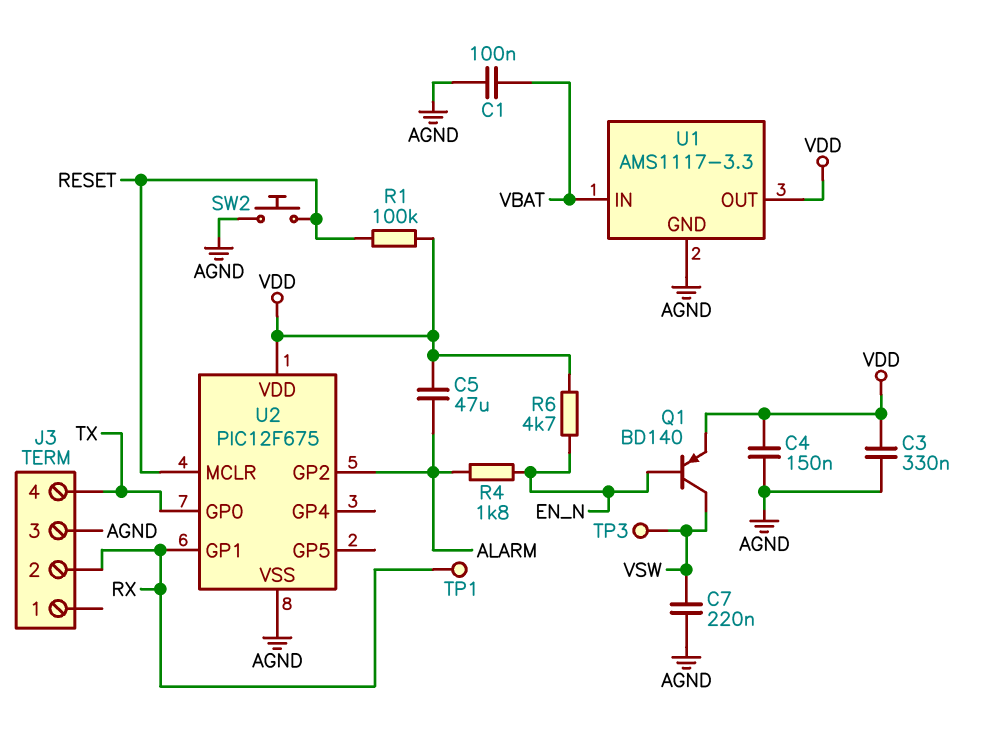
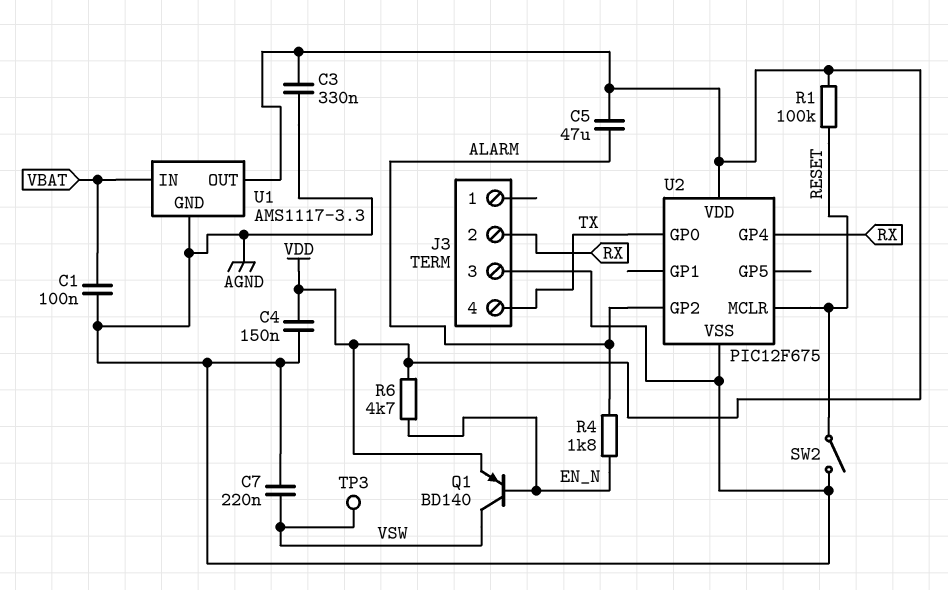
SW2: button (AGND, RESET) -> switch (AGND, RESET)
TP1: test point (RX) -> none
U2 pin GP1: RX -> none
U2 pin GP4: none -> RX

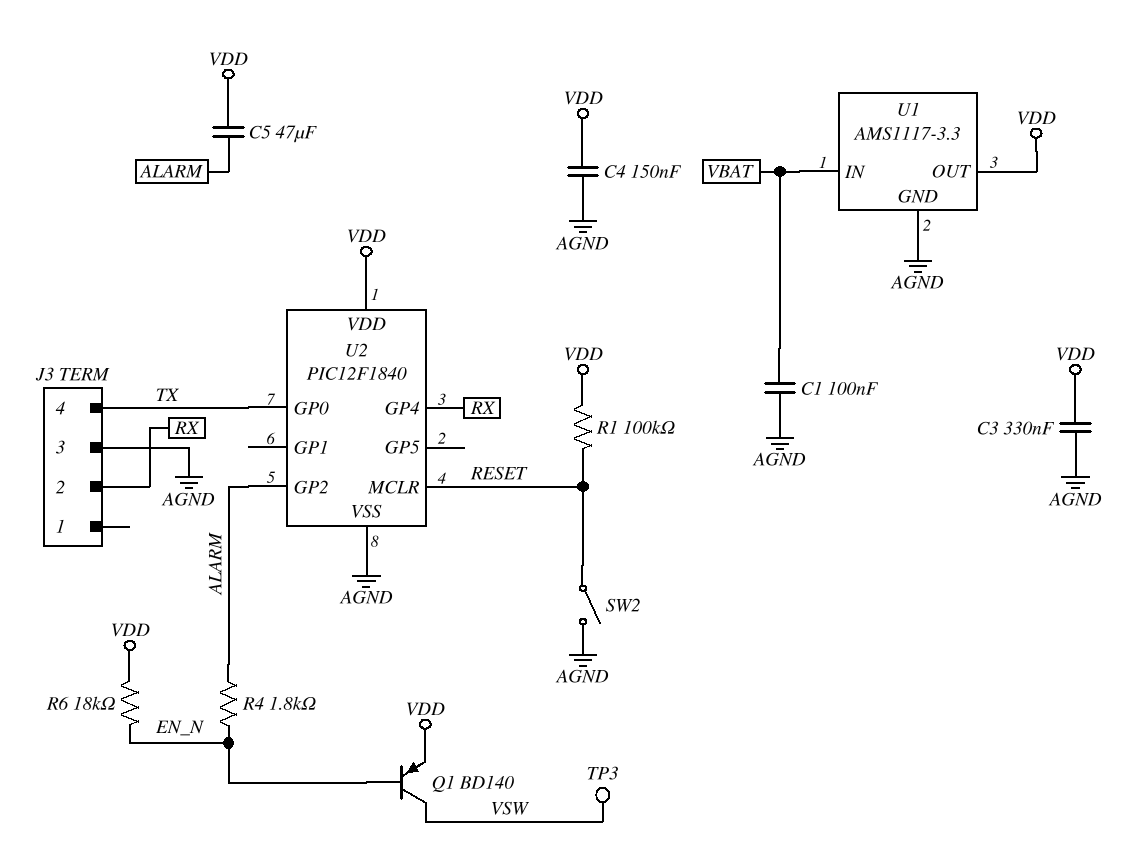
C7: 220nF (AGND, VSW) -> none
R6: 4.7k (EN_N, VDD) -> 18k (EN_N, VDD)
U2: PIC12F675 -> PIC12F1840

